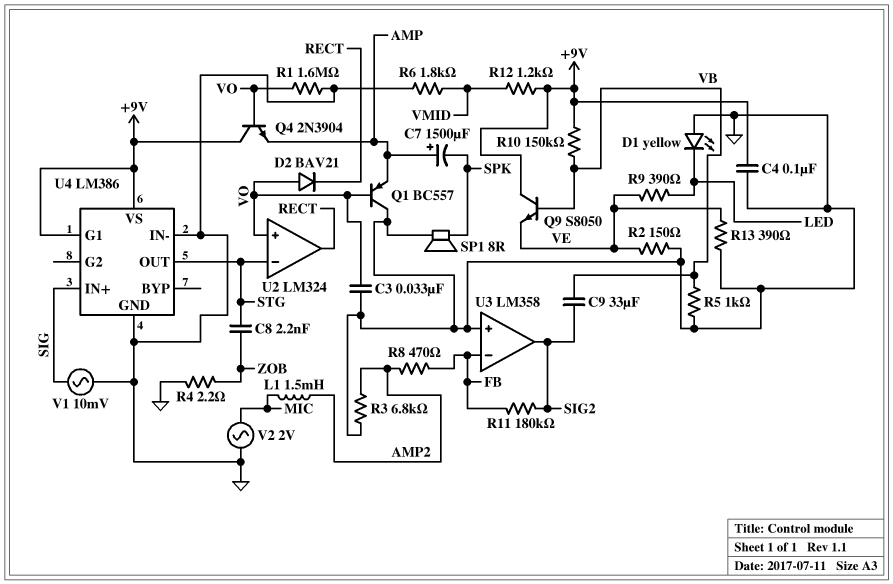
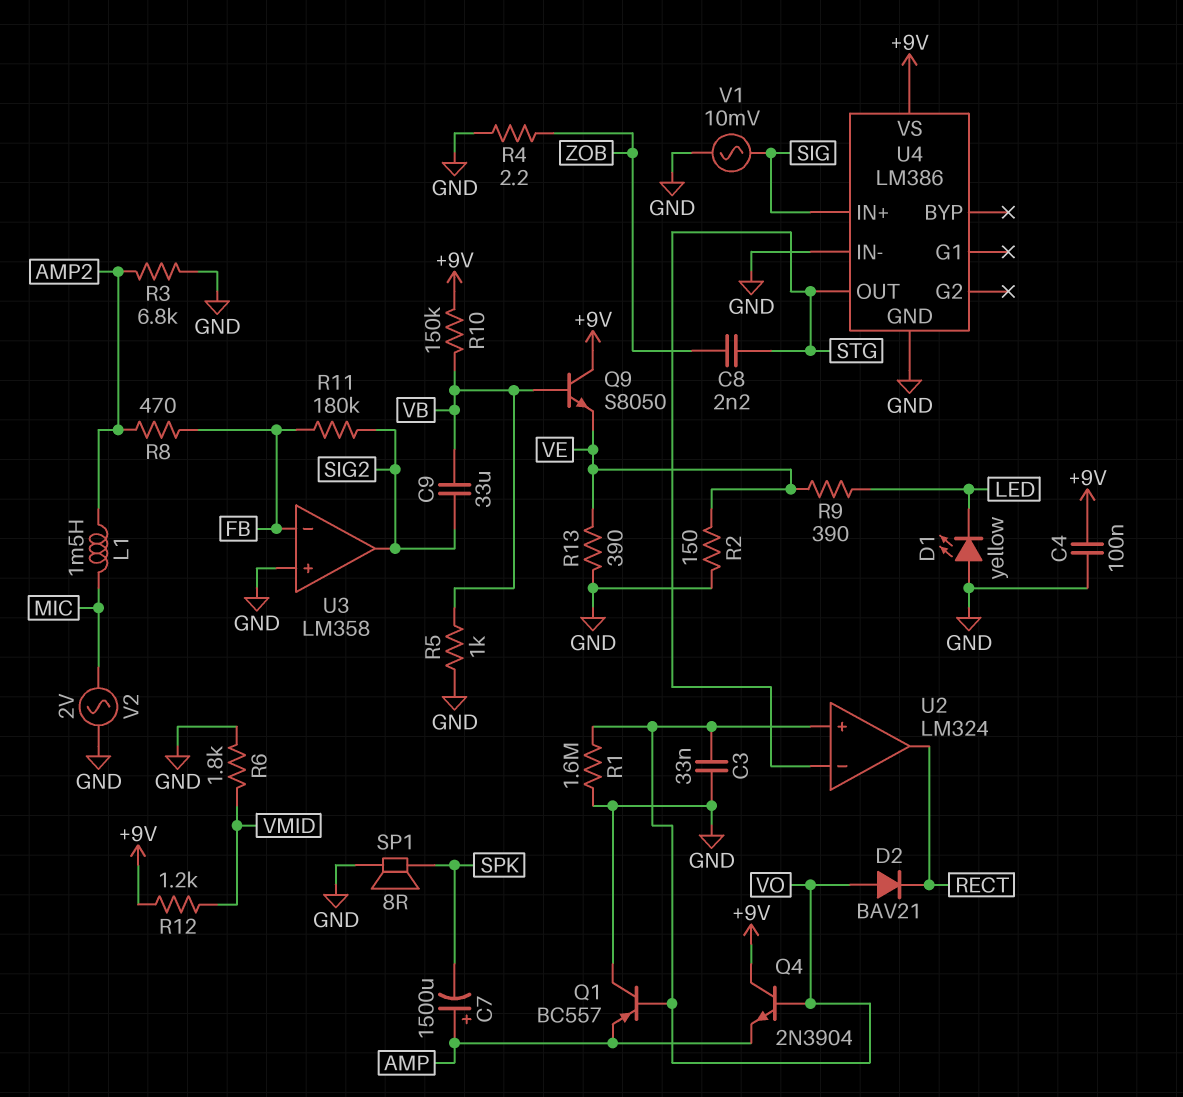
U4 pin G1: +9V -> none

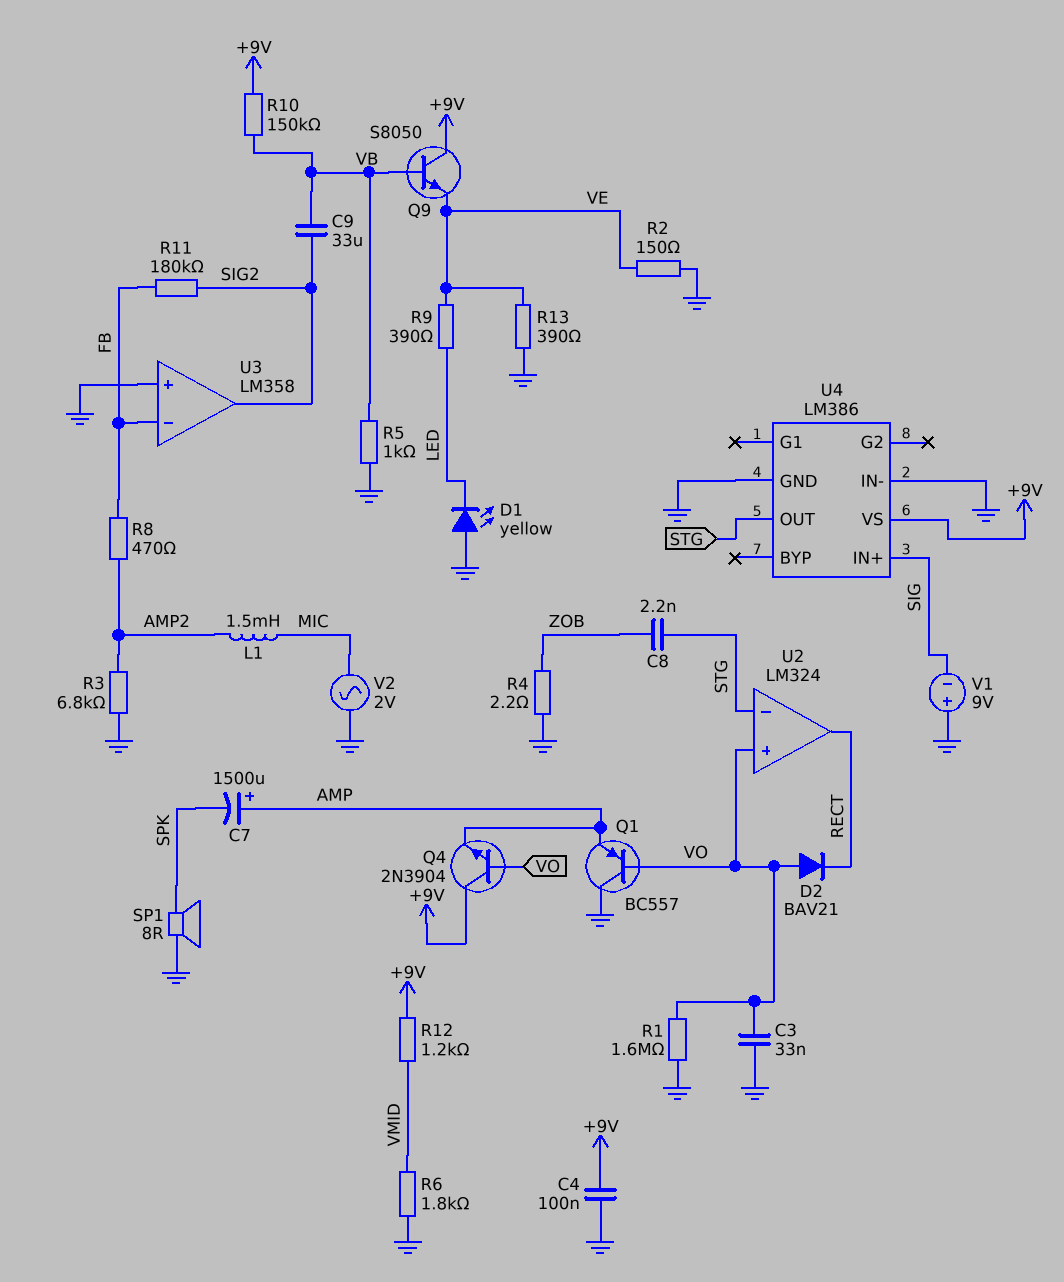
V1: AC 10mV (GND, SIG) -> 9V (plus GND, minus SIG)

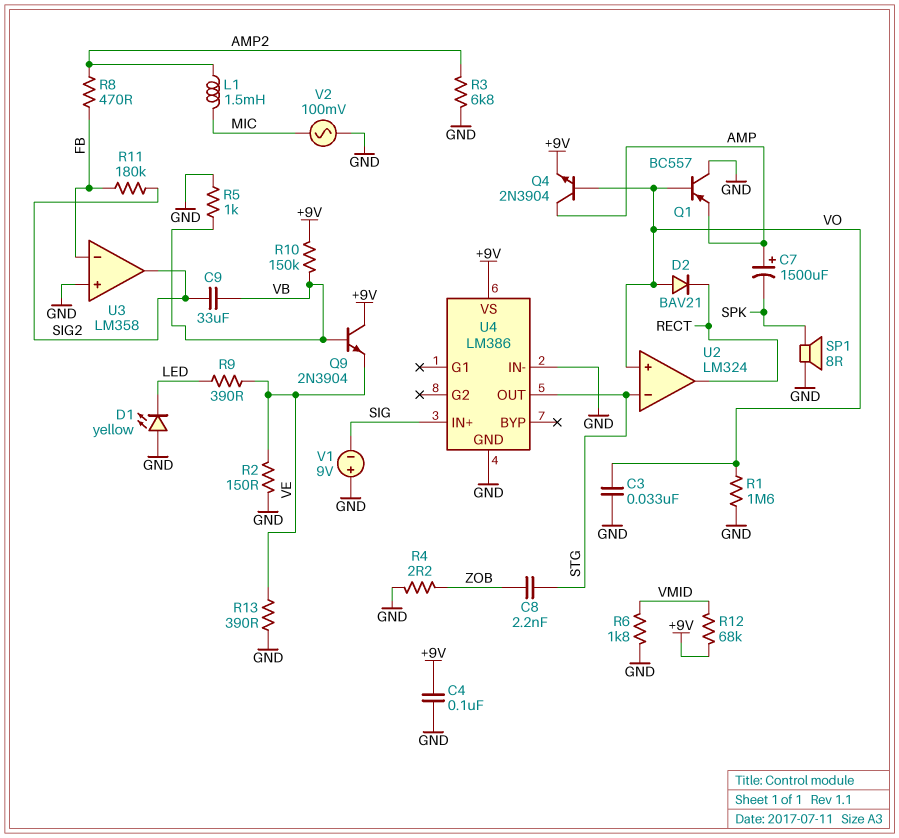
Q4: NPN 2N3904 (B VO, C +9V, E AMP) -> NPN 2N3904 (B VO, C AMP, E +9V)
Q9: NPN S8050 (B VB, C +9V, E VE) -> NPN 2N3904 (B VB, C +9V, E VE)
R12: 1.2k (+9V, VMID) -> 68k (+9V, VMID)
V2: AC 2V (GND, MIC) -> AC 100mV (GND, MIC)

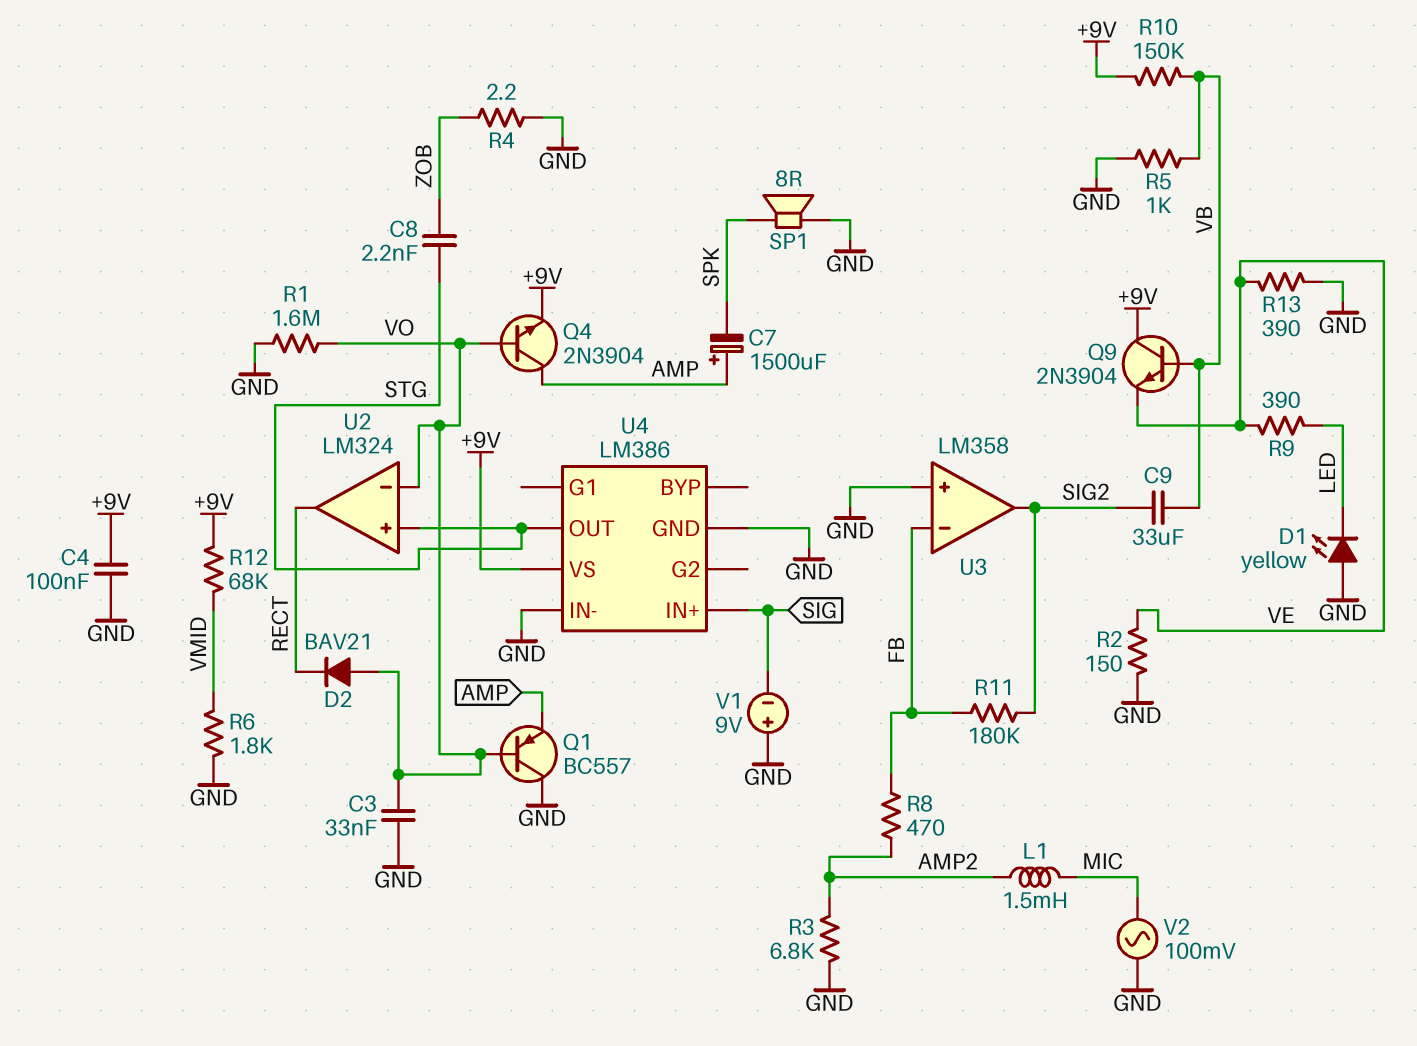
U2 pin in+: VO -> STG
U2 pin in-: STG -> VO

